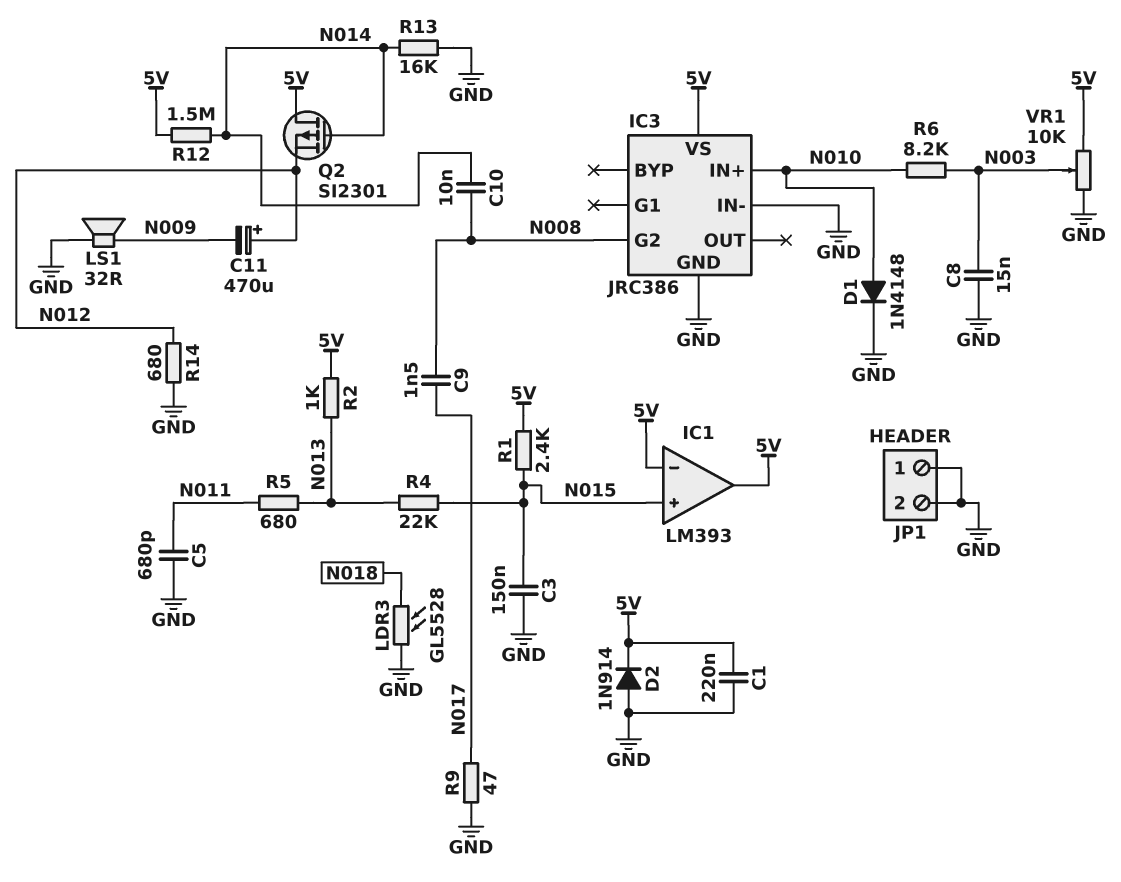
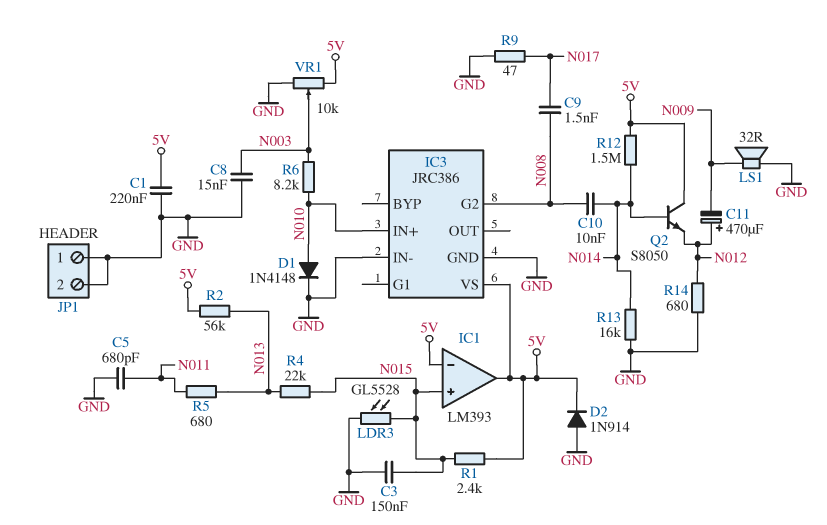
LDR3: GL5528 (GND, N018) -> GL5528 (GND, N015)
Q2: PMOS SI2301 (G N014, D 5V, S N012) -> NPN S8050 (B N014, C 5V, E N012)
R2: 1k (5V, N013) -> 56k (5V, N013)

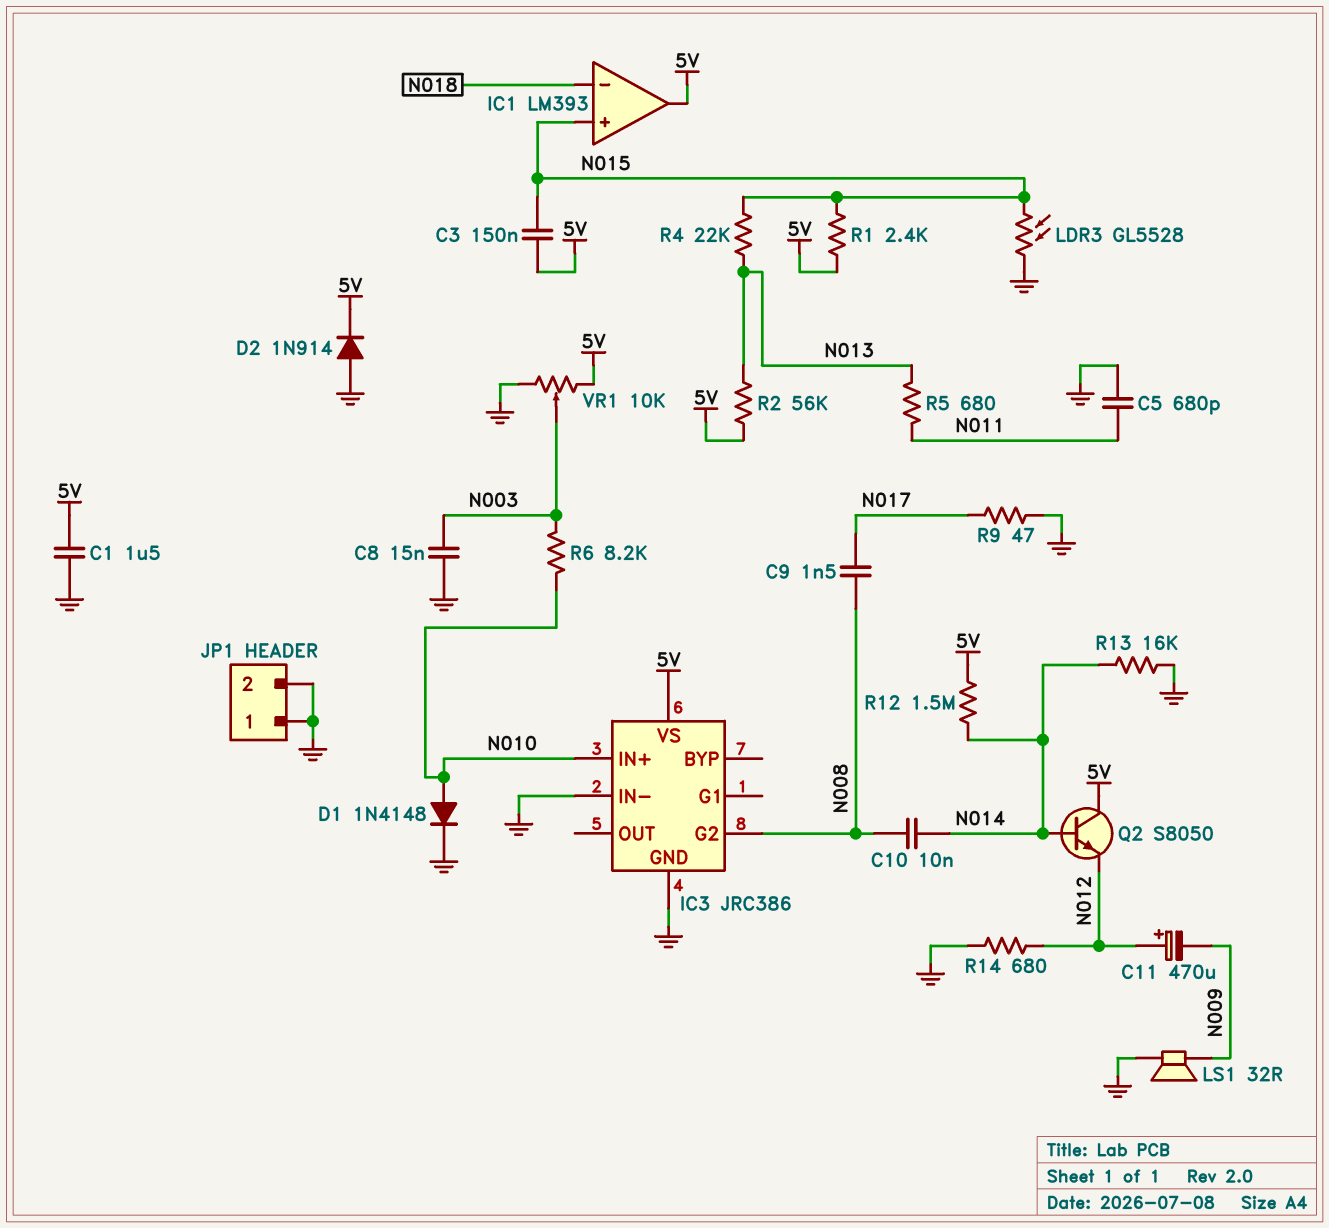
C1: 220nF (5V, GND) -> 1.5uF (5V, GND)
C3: 150nF (GND, N015) -> 150nF (5V, N015)
IC1 pin in-: 5V -> N018

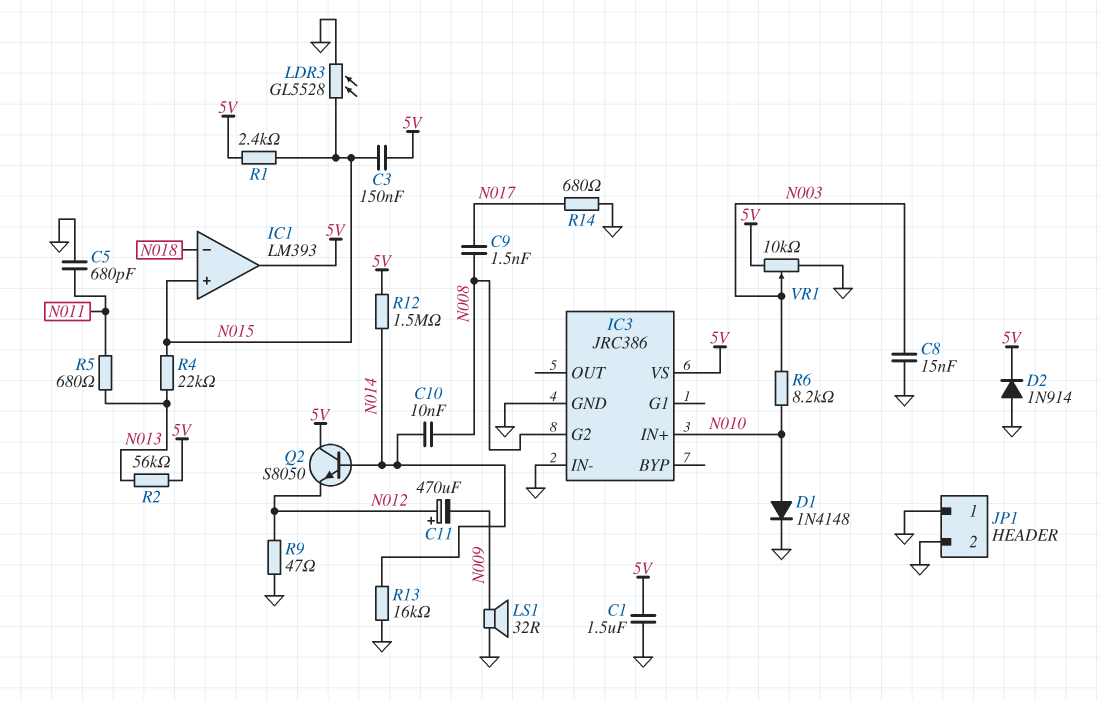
R9: 47 (GND, N017) -> 47 (GND, N012)
R14: 680 (GND, N012) -> 680 (GND, N017)

